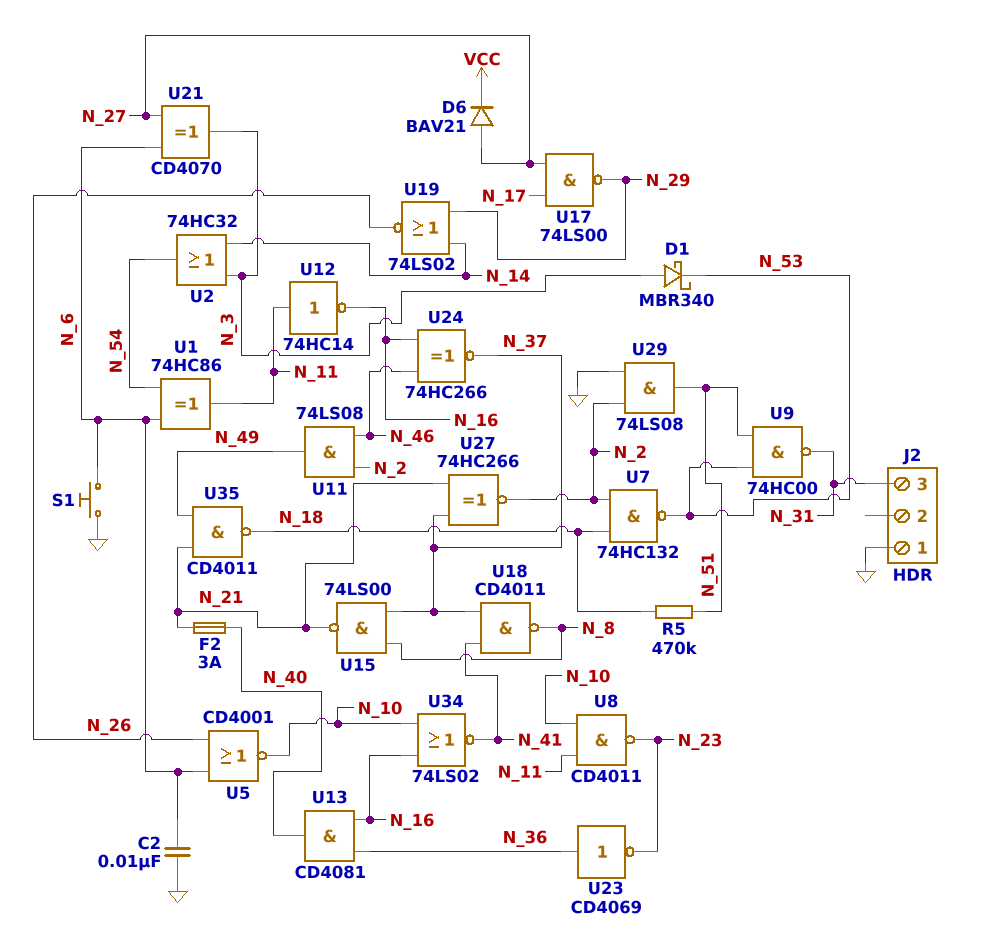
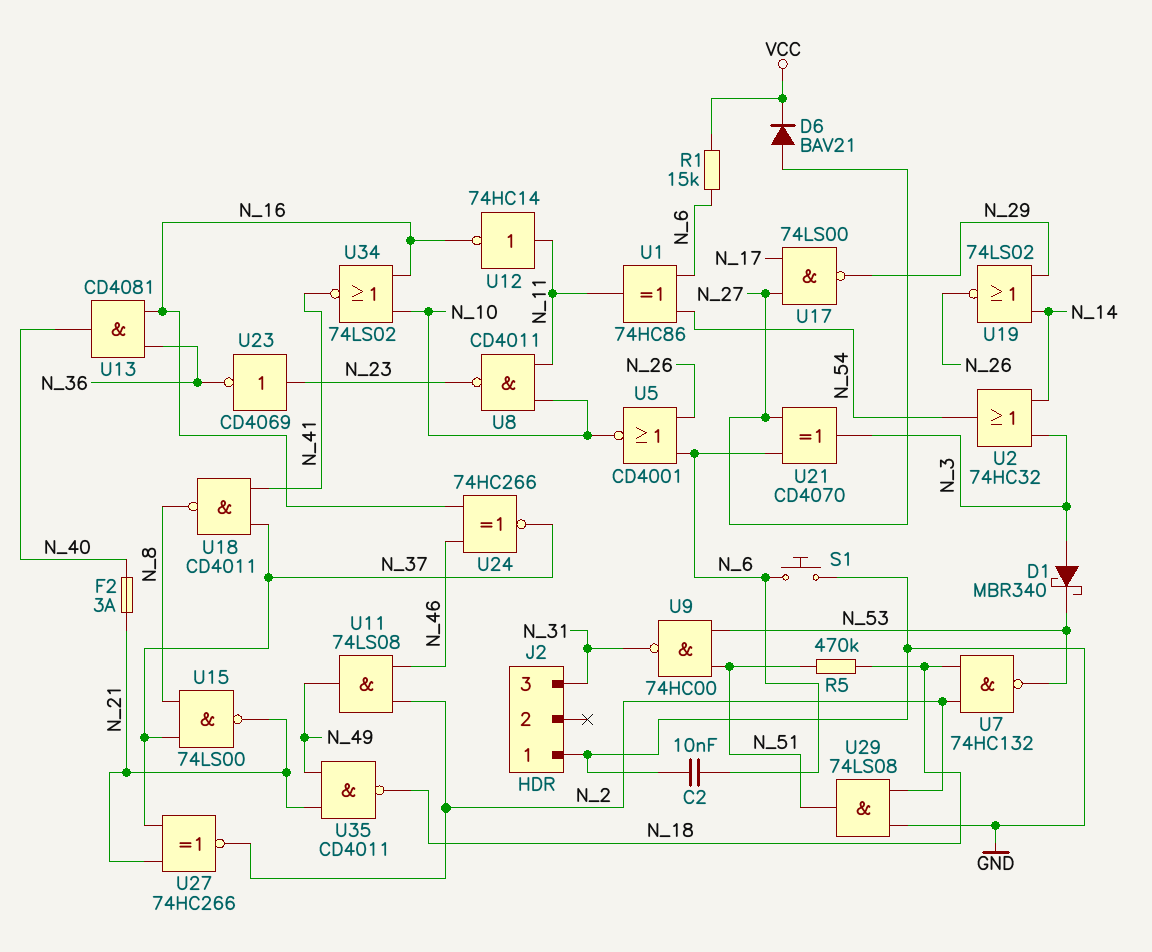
R1: none -> 15k (N_6, VCC)
U23: NOT CD4069 (in N_36, out N_23) -> NOT CD4069 (in N_23, out N_36)

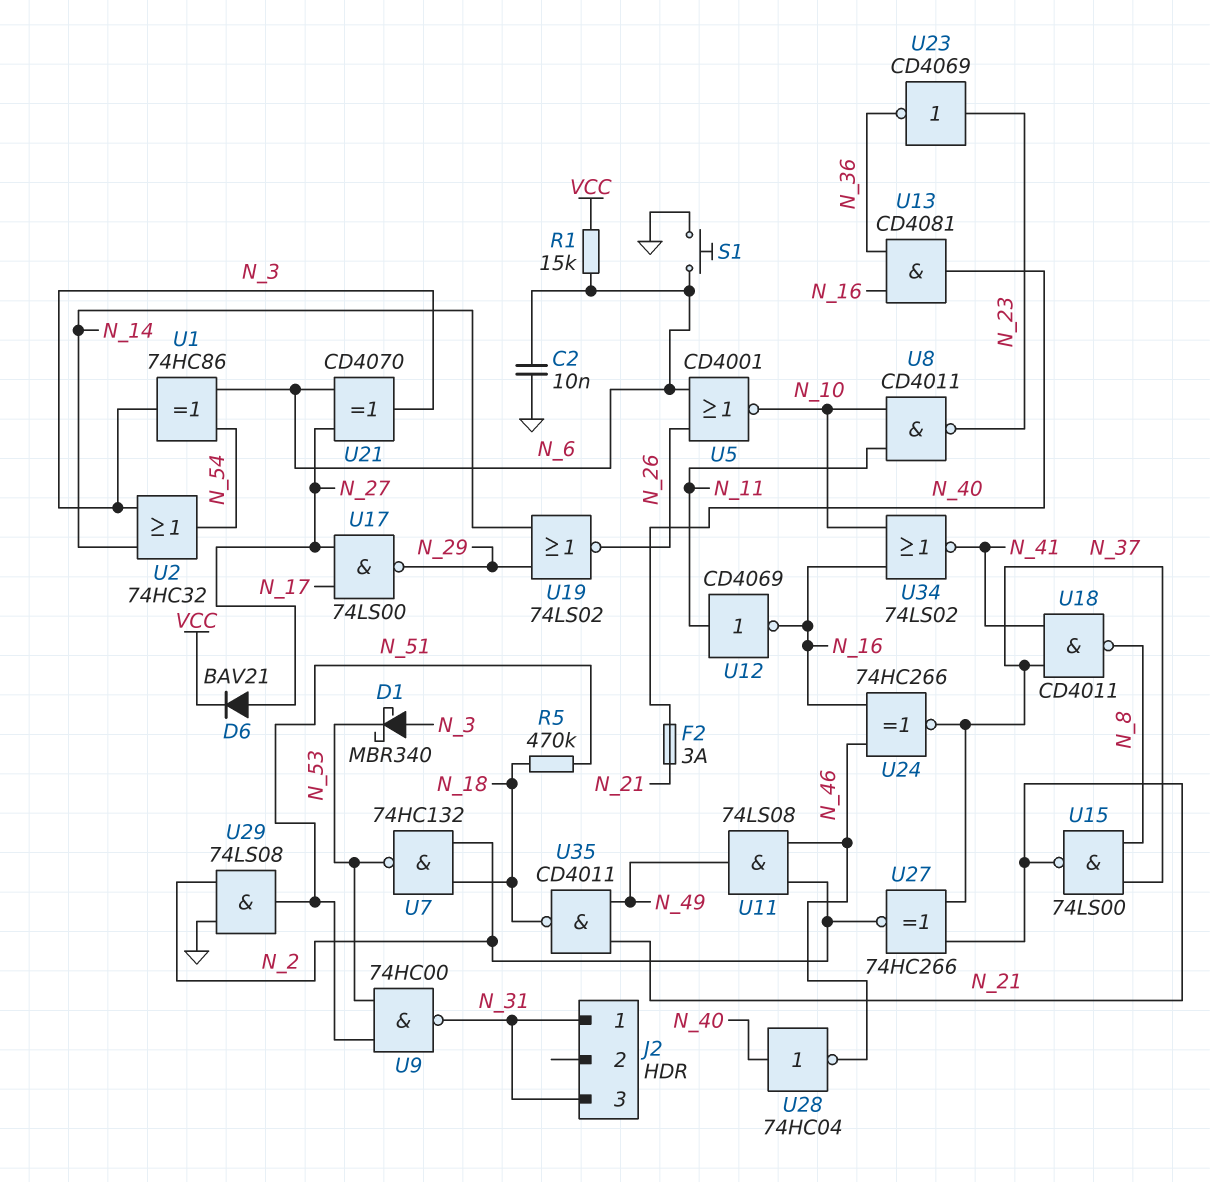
J2 pin 1: GND -> N_31
U1: XOR 74HC86 (in N_6, in N_54, out N_11) -> XOR 74HC86 (in N_6, in N_54, out N_3)
U12: NOT 74HC14 (in N_11, out N_16) -> NOT CD4069 (in N_11, out N_16)
U28: none -> NOT 74HC04 (in N_40, out N_46)

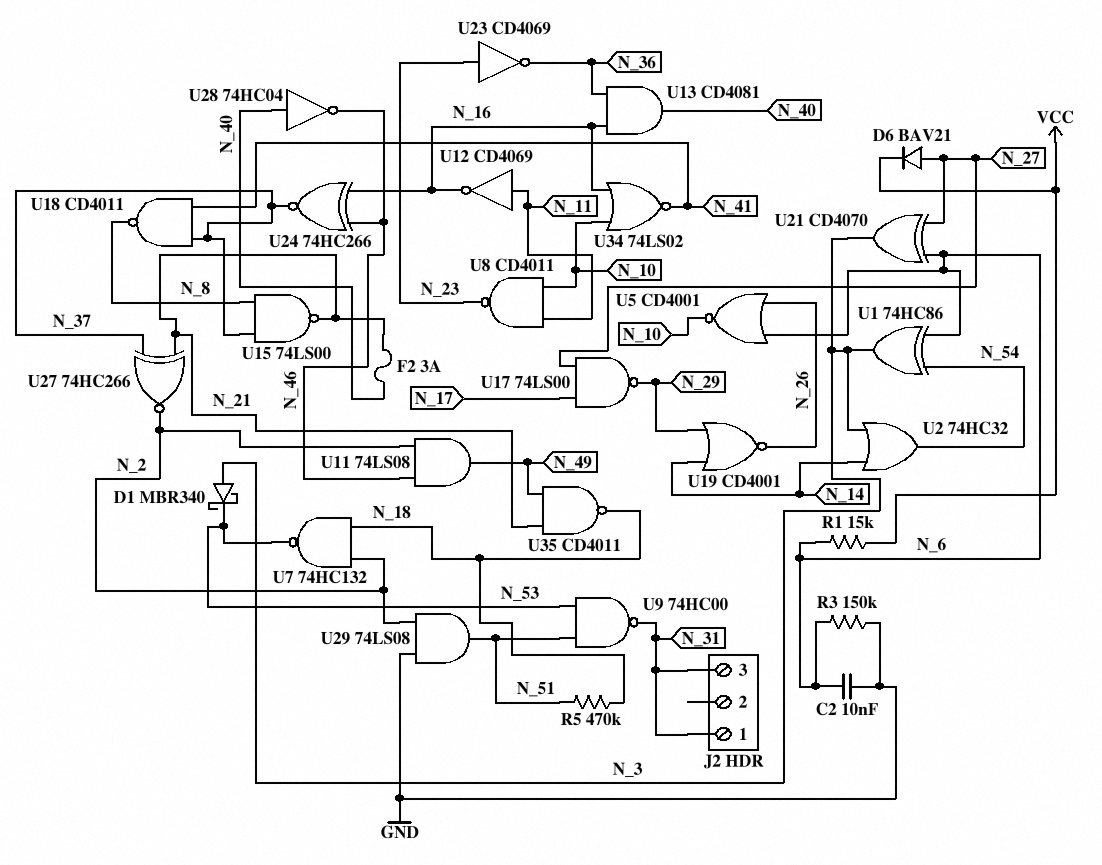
R3: none -> 150k (GND, N_6)
S1: button (GND, N_6) -> none
U19: NOR 74LS02 (in N_14, in N_29, out N_26) -> NOR CD4001 (in N_14, in N_29, out N_26)

